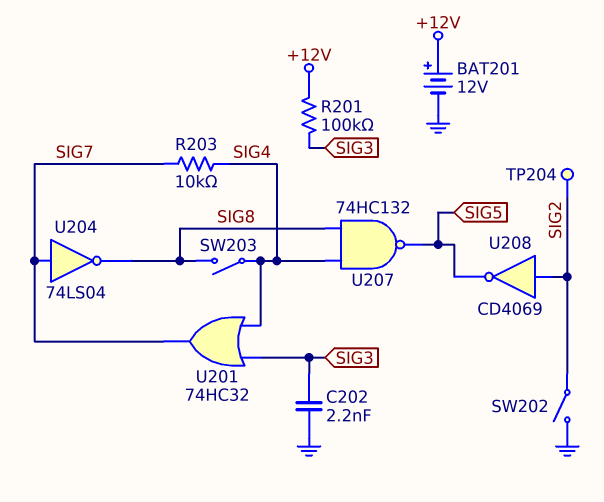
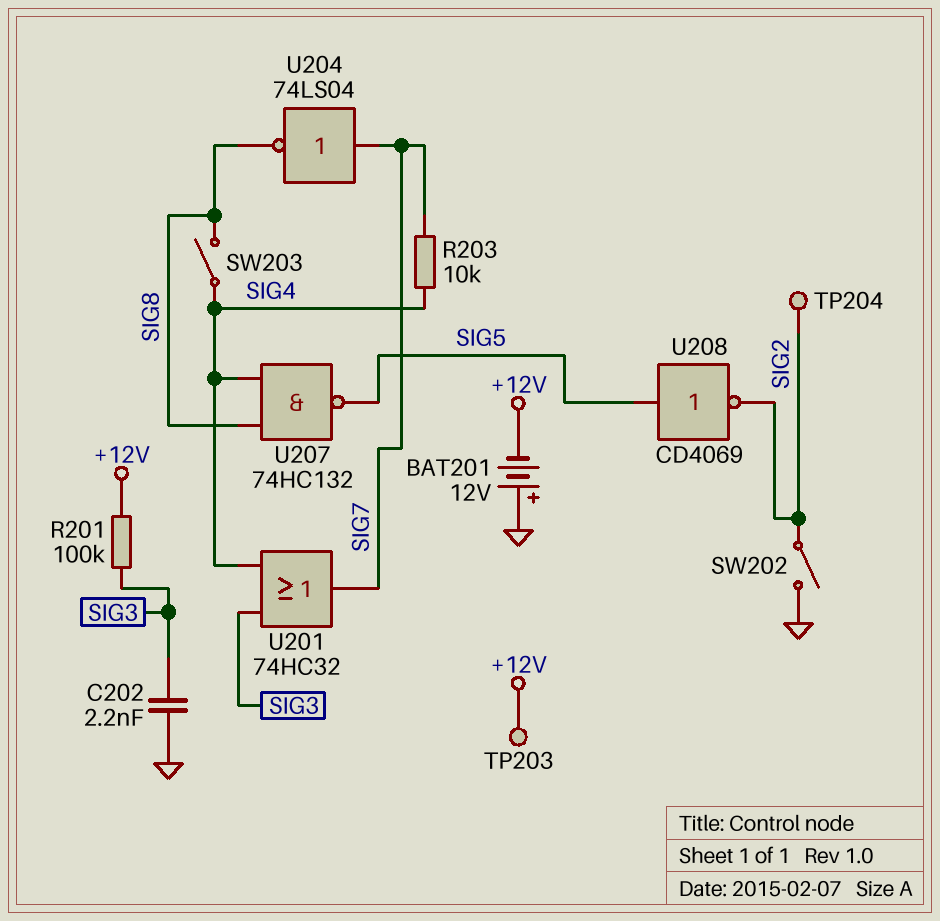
BAT201: 12V (plus +12V, minus GND) -> 12V (plus GND, minus +12V)
TP203: none -> test point (+12V)
U208: NOT CD4069 (in SIG2, out SIG5) -> NOT CD4069 (in SIG5, out SIG2)

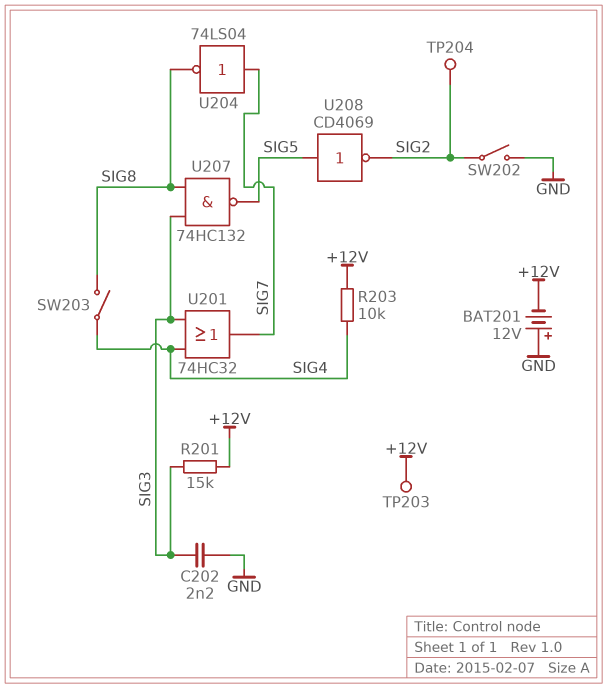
R201: 100k (+12V, SIG3) -> 15k (+12V, SIG3)
R203: 10k (SIG4, SIG7) -> 10k (+12V, SIG4)
U207: NAND 74HC132 (in SIG4, in SIG8, out SIG5) -> NAND 74HC132 (in SIG3, in SIG8, out SIG5)

